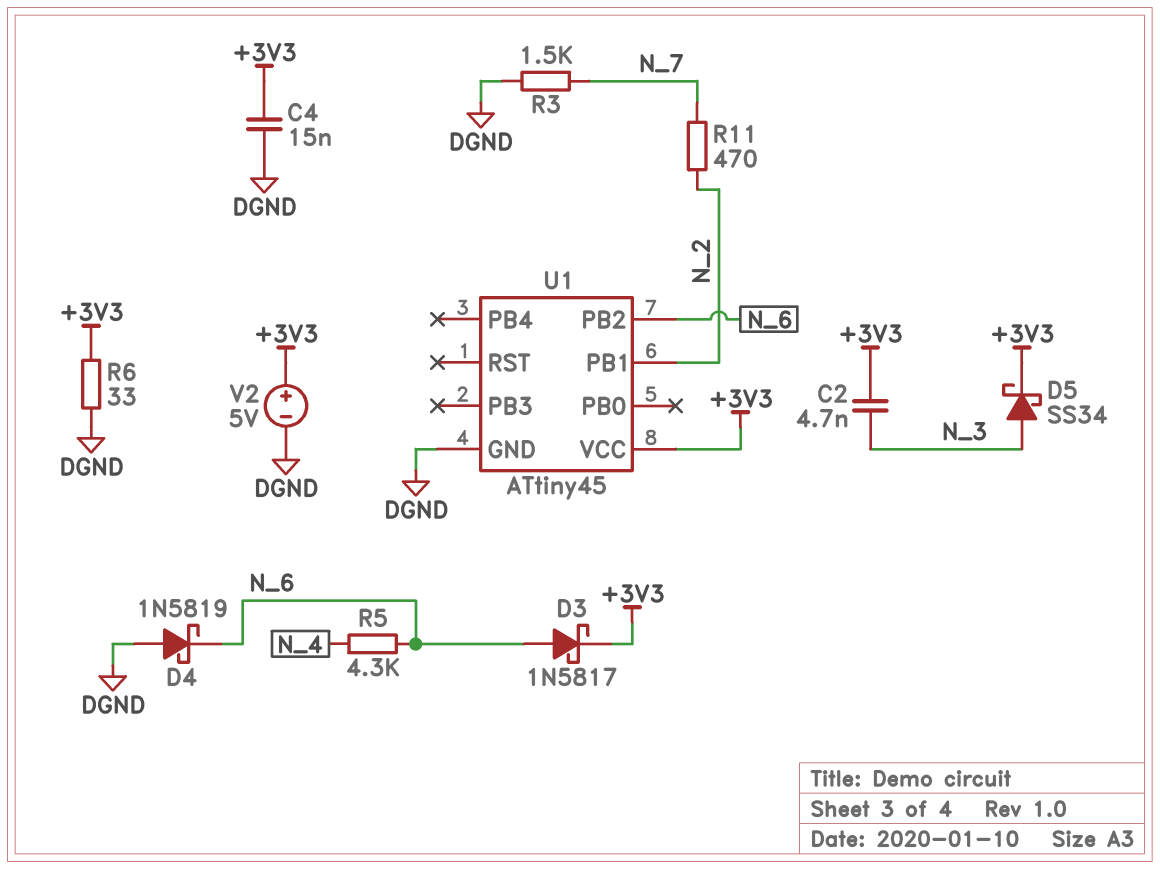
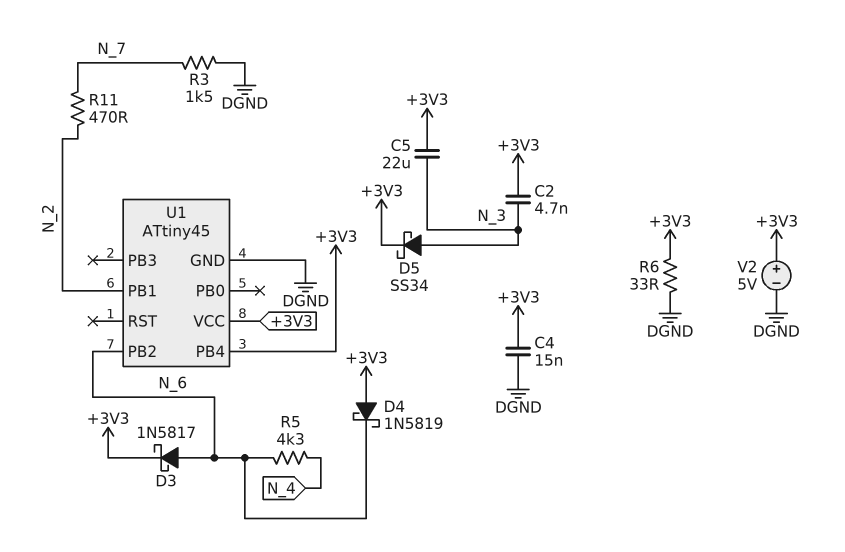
C5: none -> 22uF (+3V3, N_3)
D4: schottky 1N5819 (A DGND, K N_6) -> schottky 1N5819 (A +3V3, K N_6)
U1 pin PB4: none -> +3V3

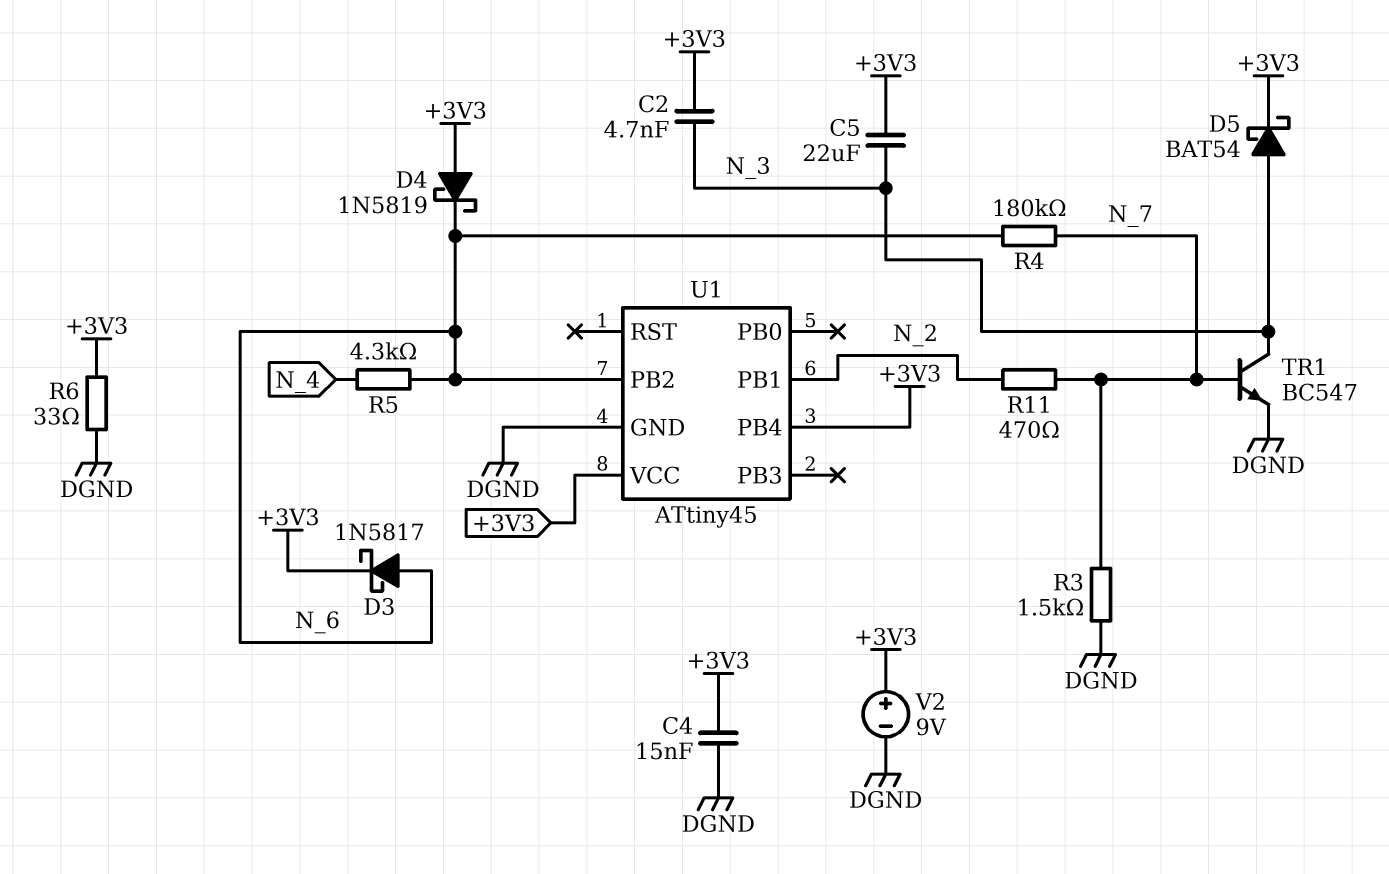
D5: schottky SS34 (A N_3, K +3V3) -> schottky BAT54 (A N_3, K +3V3)
R4: none -> 180k (N_6, N_7)
TR1: none -> NPN BC547 (B N_7, C N_3, E DGND)
V2: 5V (plus +3V3, minus DGND) -> 9V (plus +3V3, minus DGND)

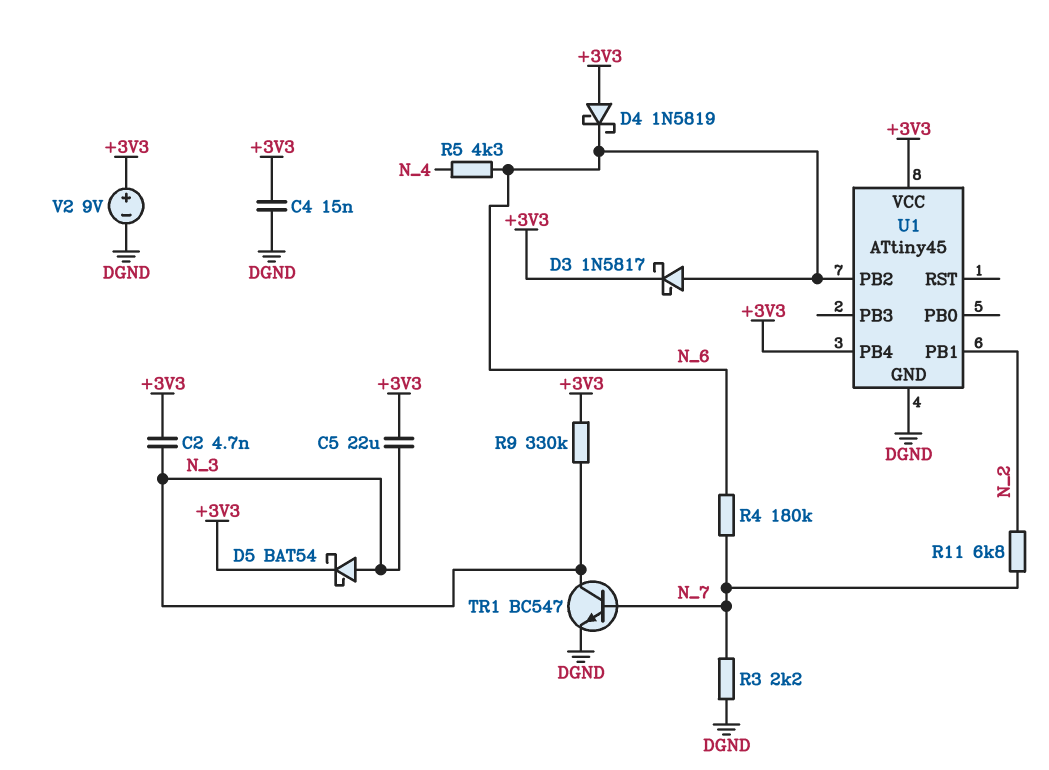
R3: 1.5k (DGND, N_7) -> 2.2k (DGND, N_7)
R6: 33 (+3V3, DGND) -> none
R9: none -> 330k (+3V3, N_3)
R11: 470 (N_2, N_7) -> 6.8k (N_2, N_7)

